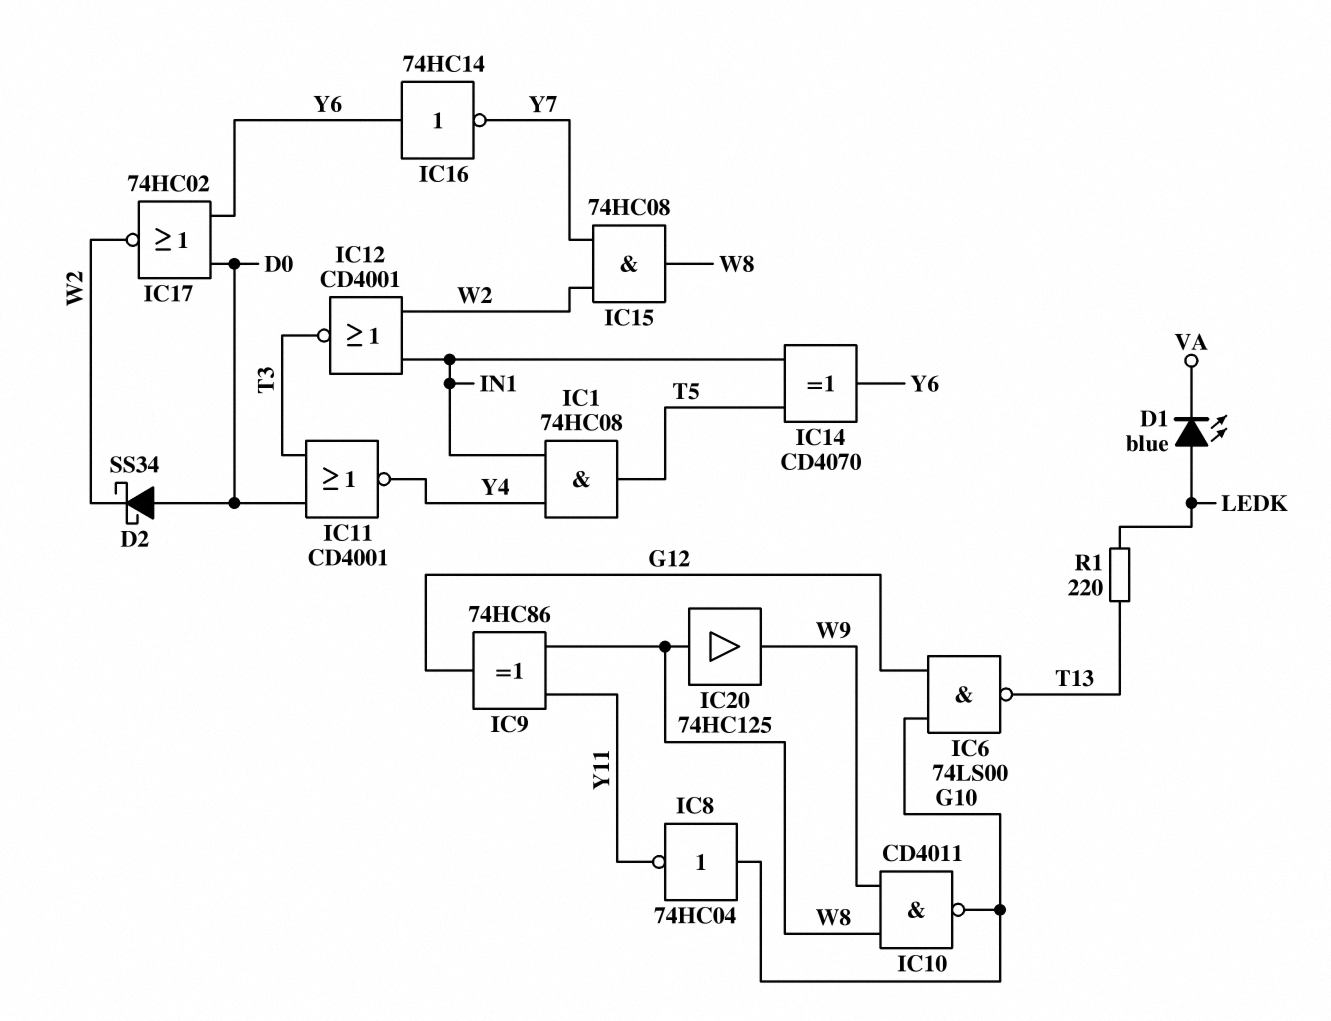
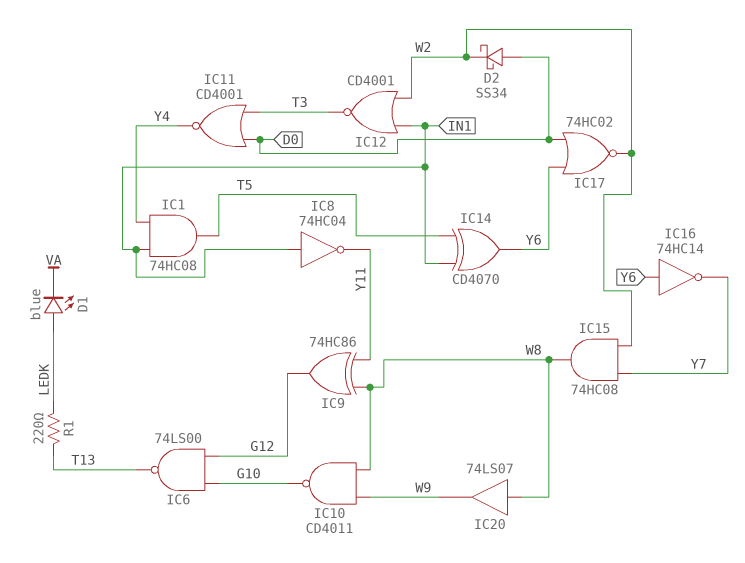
IC8: NOT 74HC04 (in G10, out Y11) -> NOT 74HC04 (in IN1, out Y11)
IC20: buffer 74HC125 (in W8, out W9) -> buffer 74LS07 (in W8, out W9)

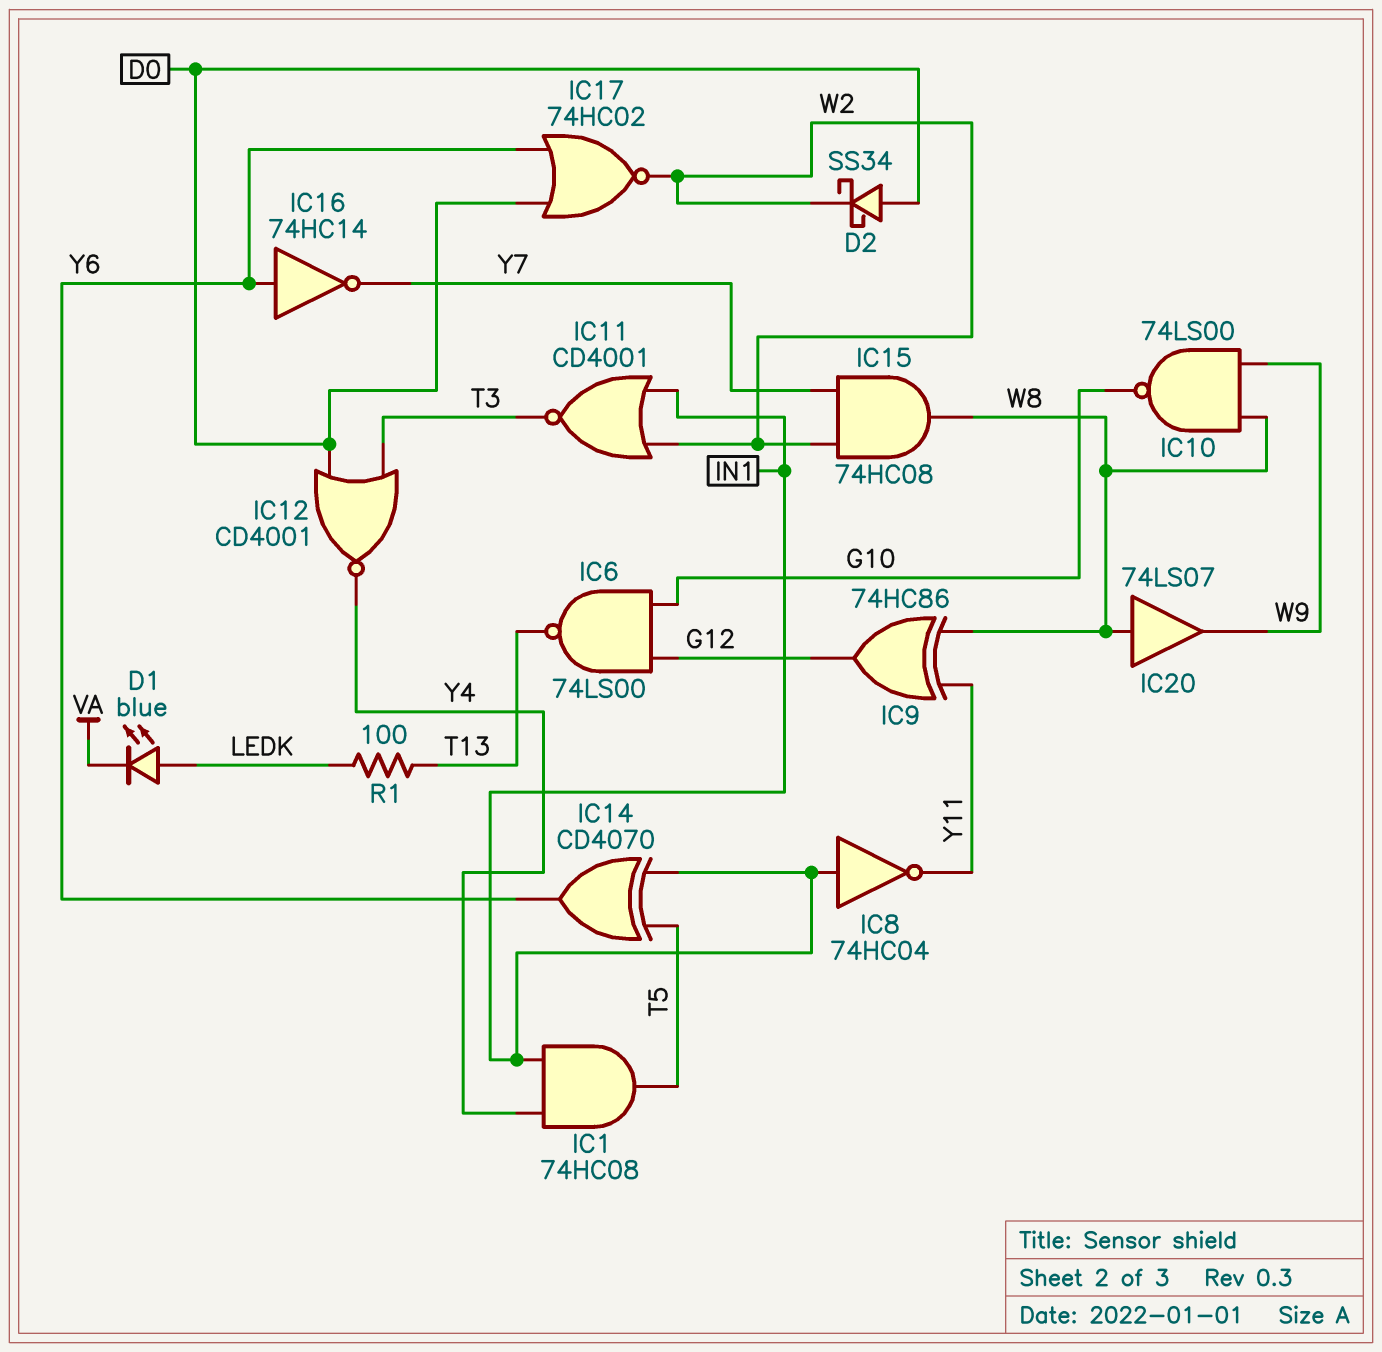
IC10: NAND CD4011 (in W8, in W9, out G10) -> NAND 74LS00 (in W8, in W9, out G10)
IC11: NOR CD4001 (in D0, in T3, out Y4) -> NOR CD4001 (in IN1, in W2, out T3)
IC12: NOR CD4001 (in IN1, in W2, out T3) -> NOR CD4001 (in D0, in T3, out Y4)
R1: 220 (LEDK, T13) -> 100 (LEDK, T13)

